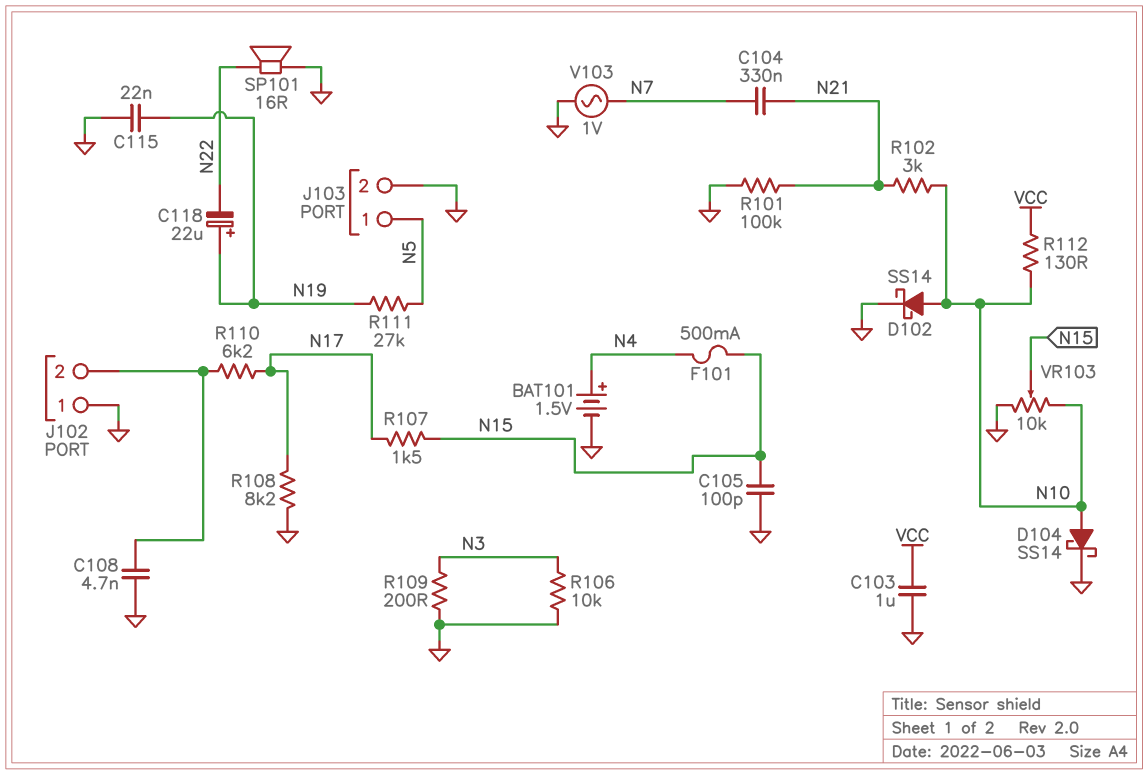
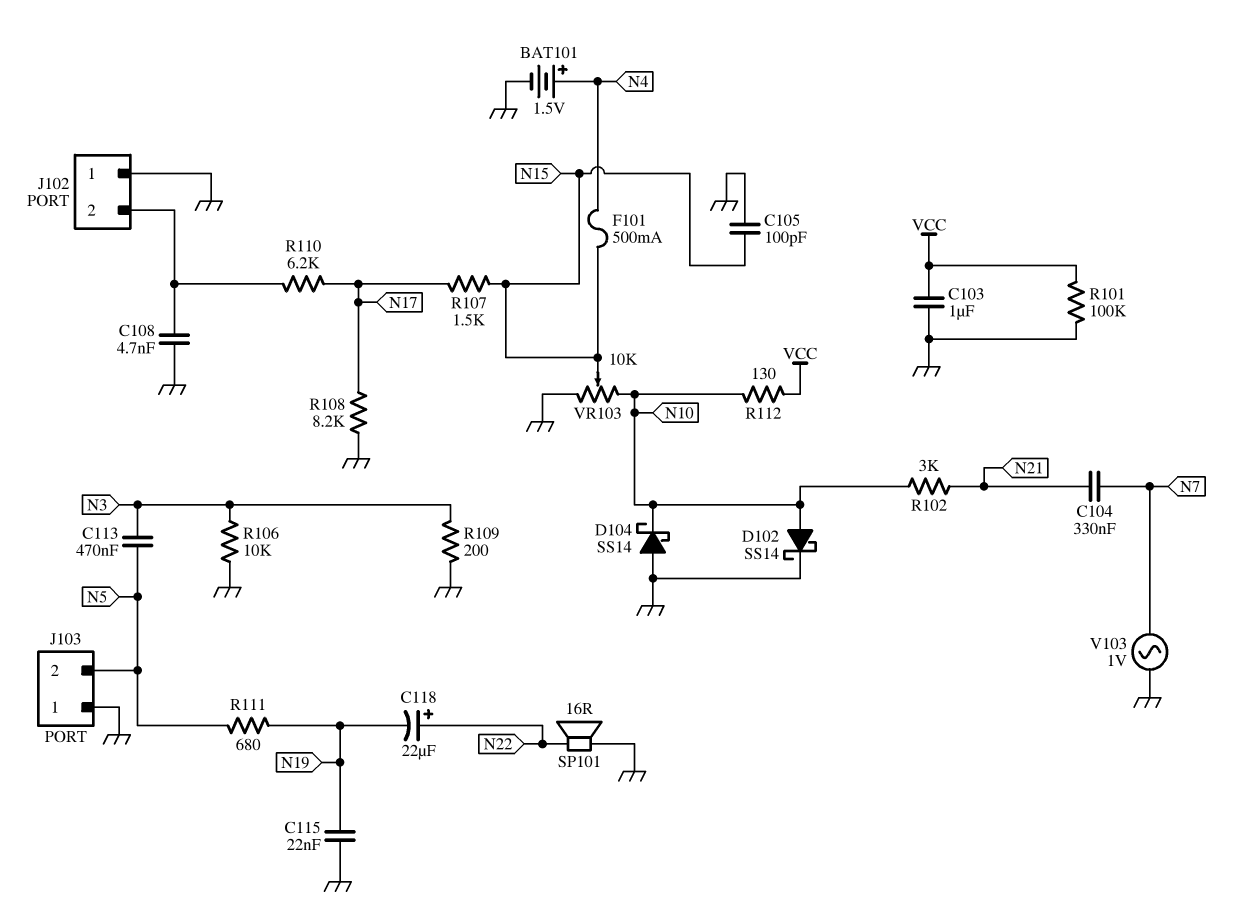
C113: none -> 470nF (N3, N5)
C118: 22uF (plus N19, minus N22) -> 22uF (plus N22, minus N19)
D104: schottky SS14 (A N10, K GND) -> schottky SS14 (A GND, K N10)
J103 pin 1: N5 -> GND
J103 pin 2: GND -> N5
R101: 100k (GND, N21) -> 100k (GND, VCC)
R111: 27k (N5, N19) -> 680 (N5, N19)

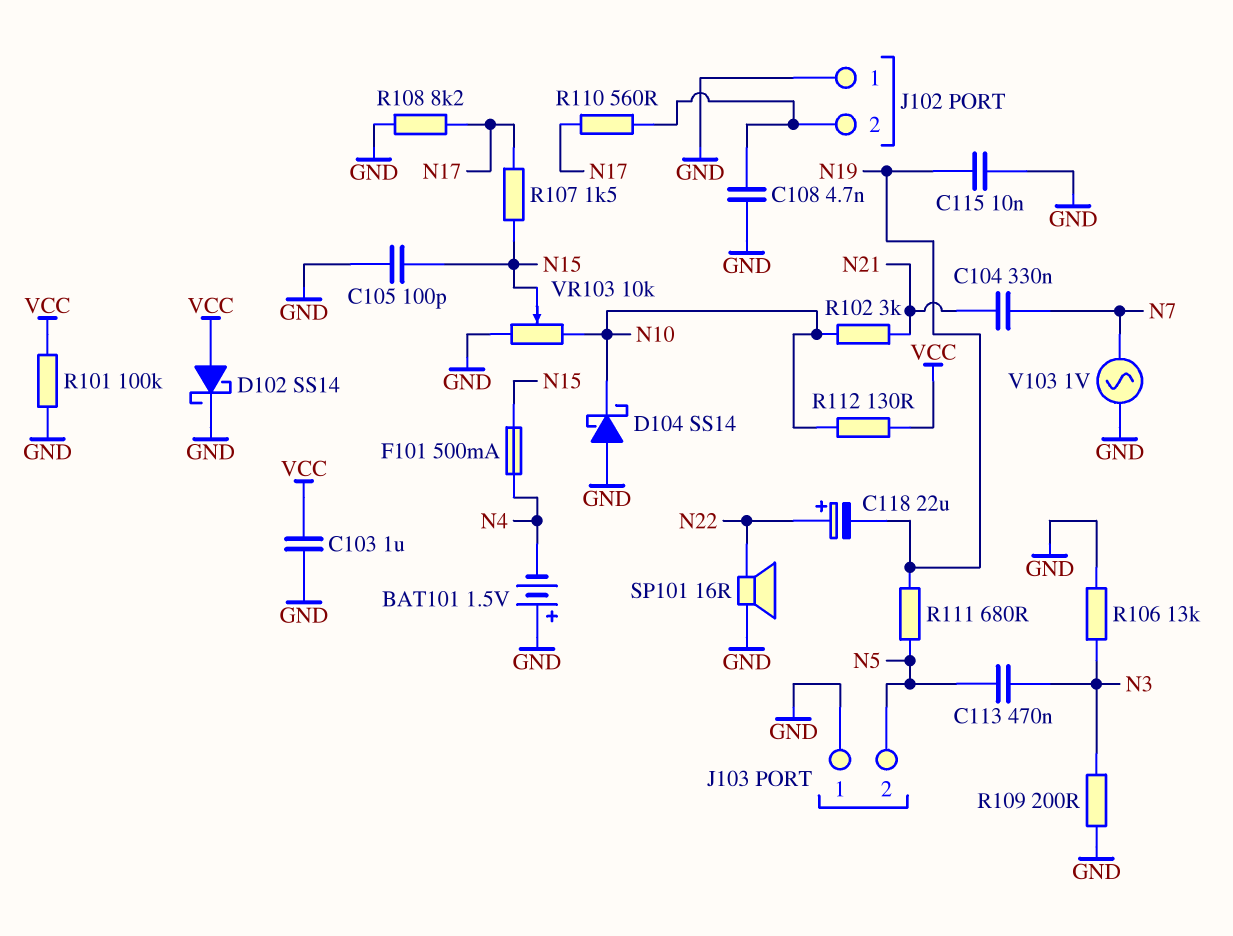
BAT101: 1.5V (plus N4, minus GND) -> 1.5V (plus GND, minus N4)
C115: 22nF (GND, N19) -> 10nF (GND, N19)
D102: schottky SS14 (A N10, K GND) -> schottky SS14 (A VCC, K GND)
R106: 10k (GND, N3) -> 13k (GND, N3)
R110: 6.2k (J102/2, N17) -> 560 (J102/2, N17)

